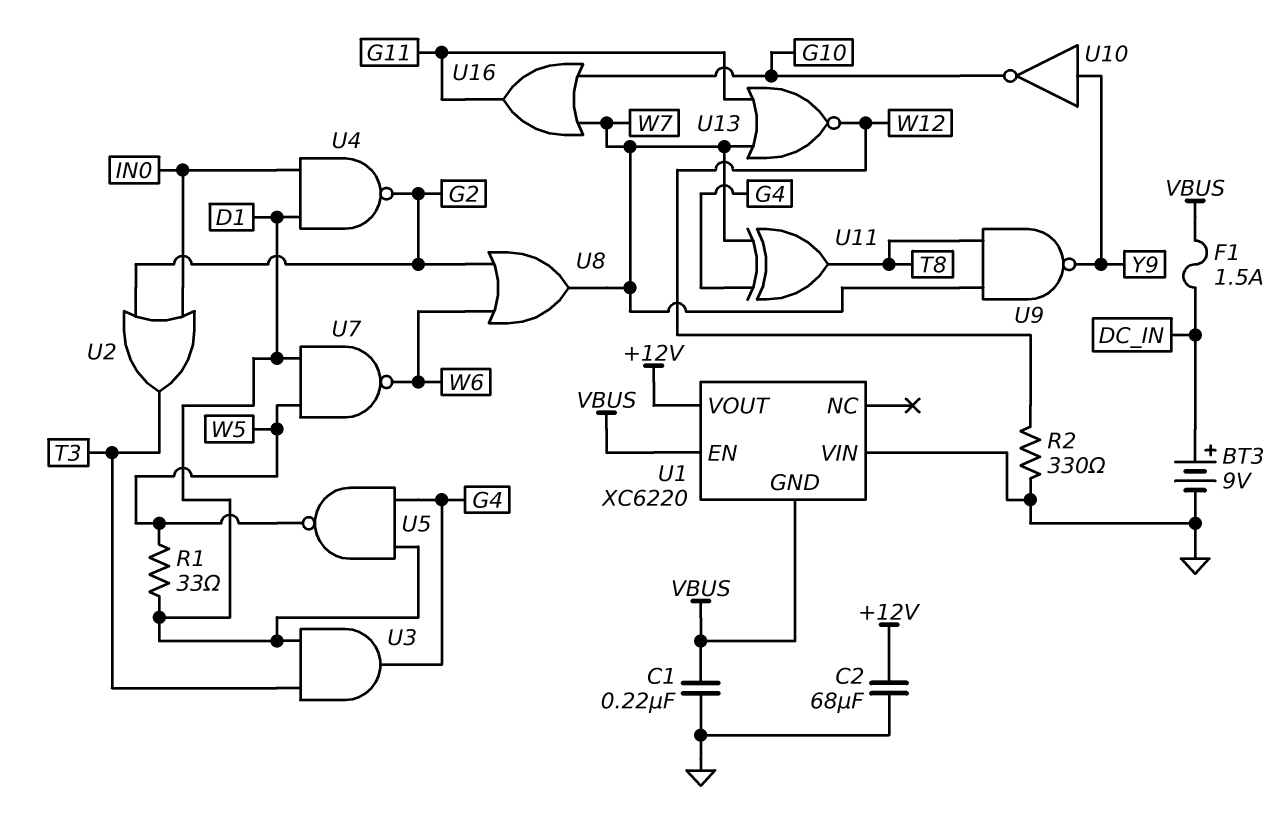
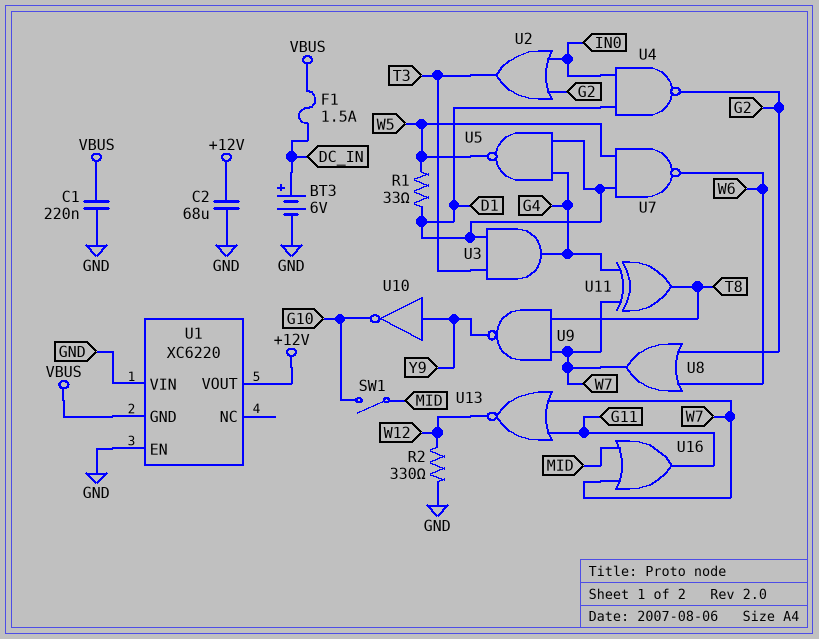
BT3: 9V (plus DC_IN, minus GND) -> 6V (plus DC_IN, minus GND)
SW1: none -> switch (G10, MID)
U1 pin EN: VBUS -> GND
U16: OR (in G10, in W7, out G11) -> OR (in MID, in W7, out G11)

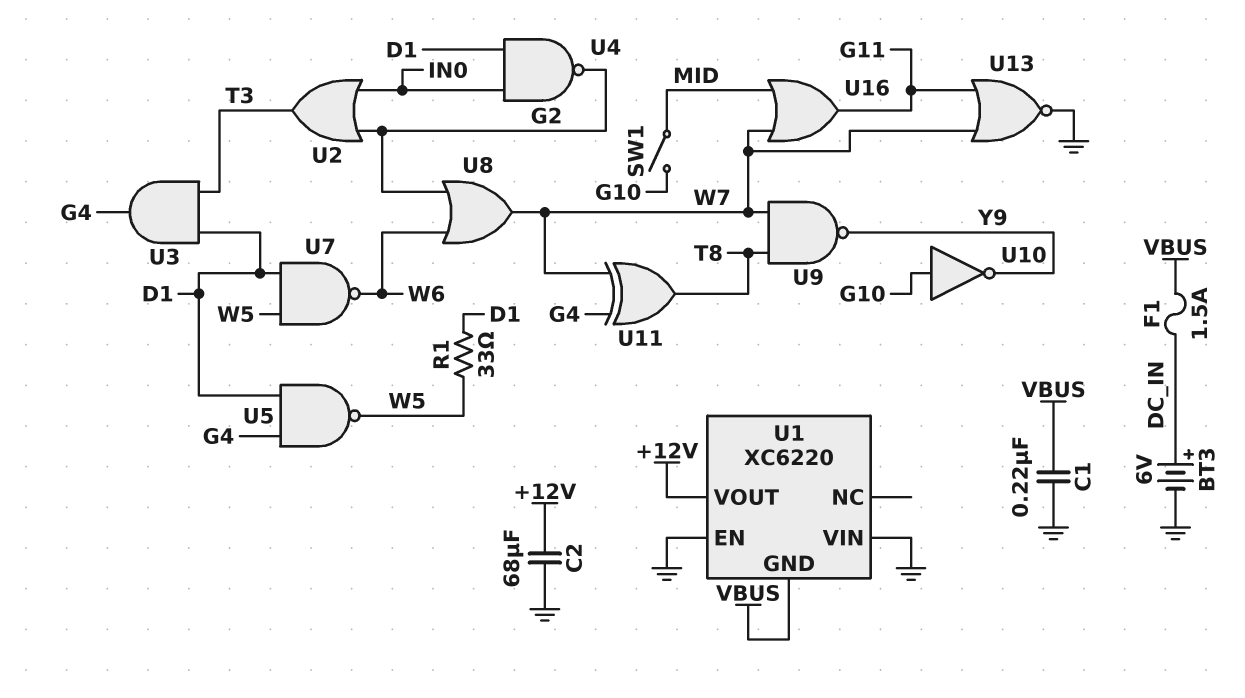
R2: 330 (GND, W12) -> none
U10: NOT (in Y9, out G10) -> NOT (in G10, out Y9)
U13: NOR (in G11, in W7, out W12) -> NOR (in G11, in W7, out GND)

